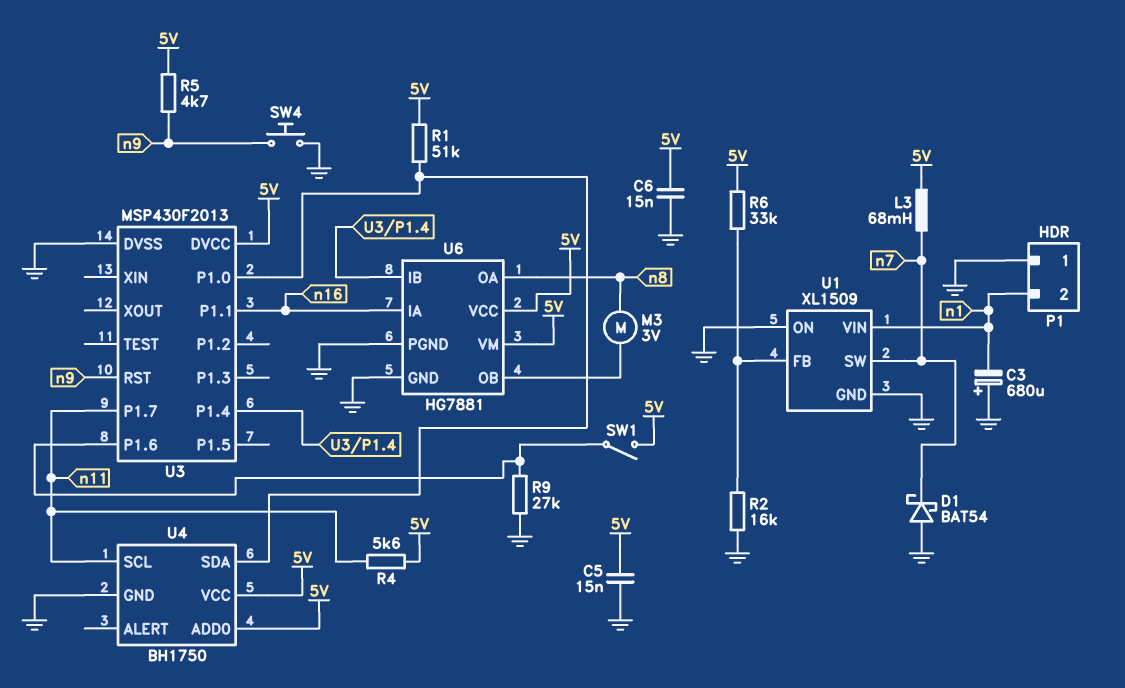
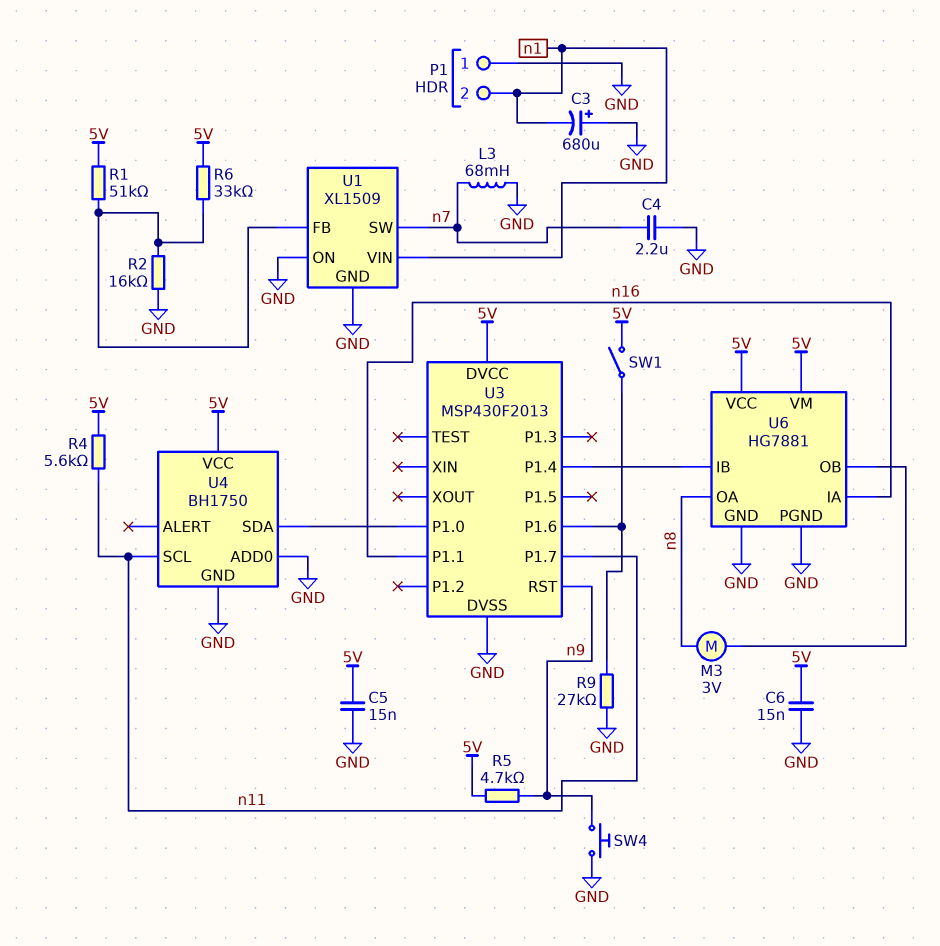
C4: none -> 2.2uF (GND, n7)
D1: schottky BAT54 (A GND, K n7) -> none
L3: 68mH (5V, n7) -> 68mH (GND, n7)
R1: 51k (5V, U3/P1.0) -> 51k (5V, U1/FB)
U4 pin ADD0: 5V -> GND

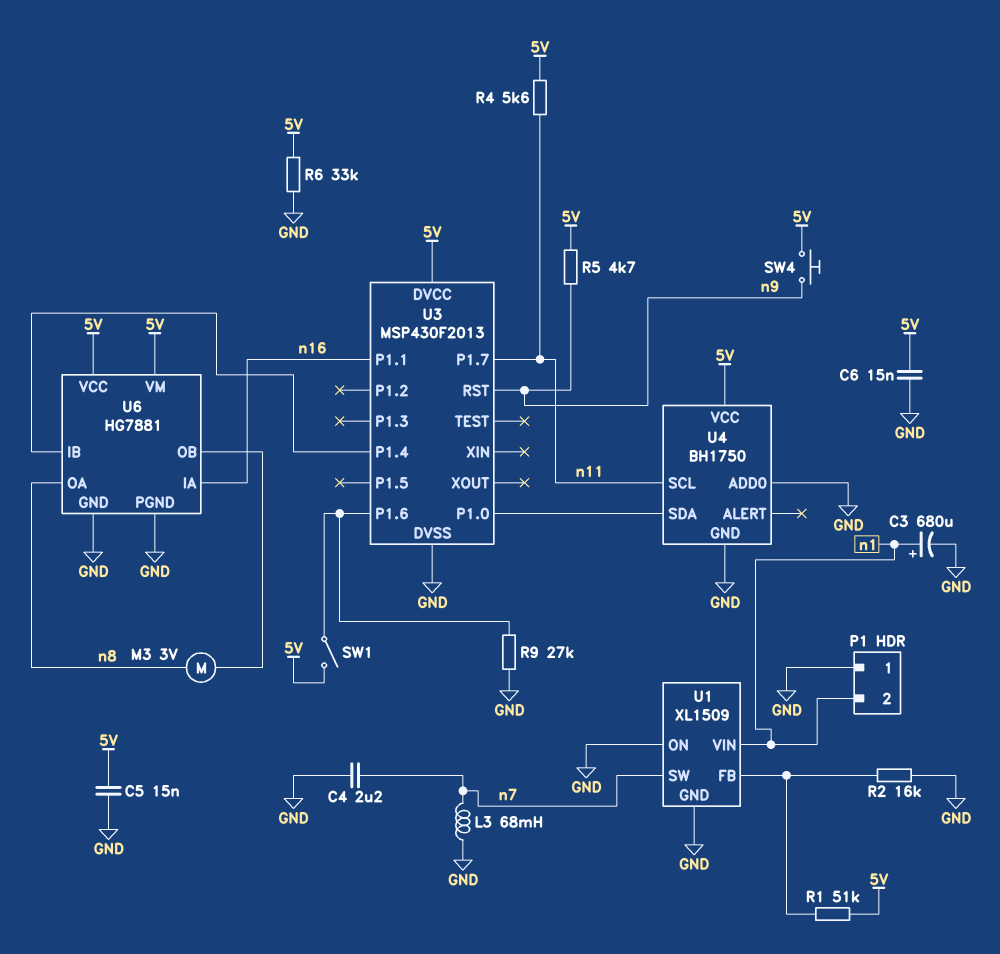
C3: 680uF (plus GND, minus n1) -> 680uF (plus n1, minus GND)
R6: 33k (5V, U1/FB) -> 33k (5V, GND)
SW4: button (GND, n9) -> button (5V, n9)

